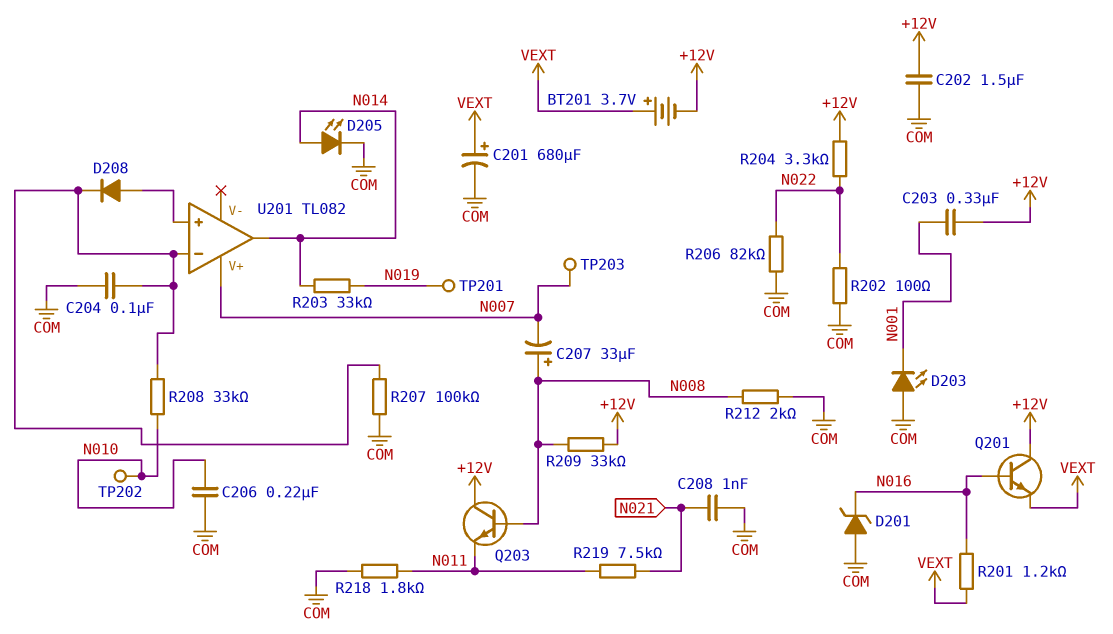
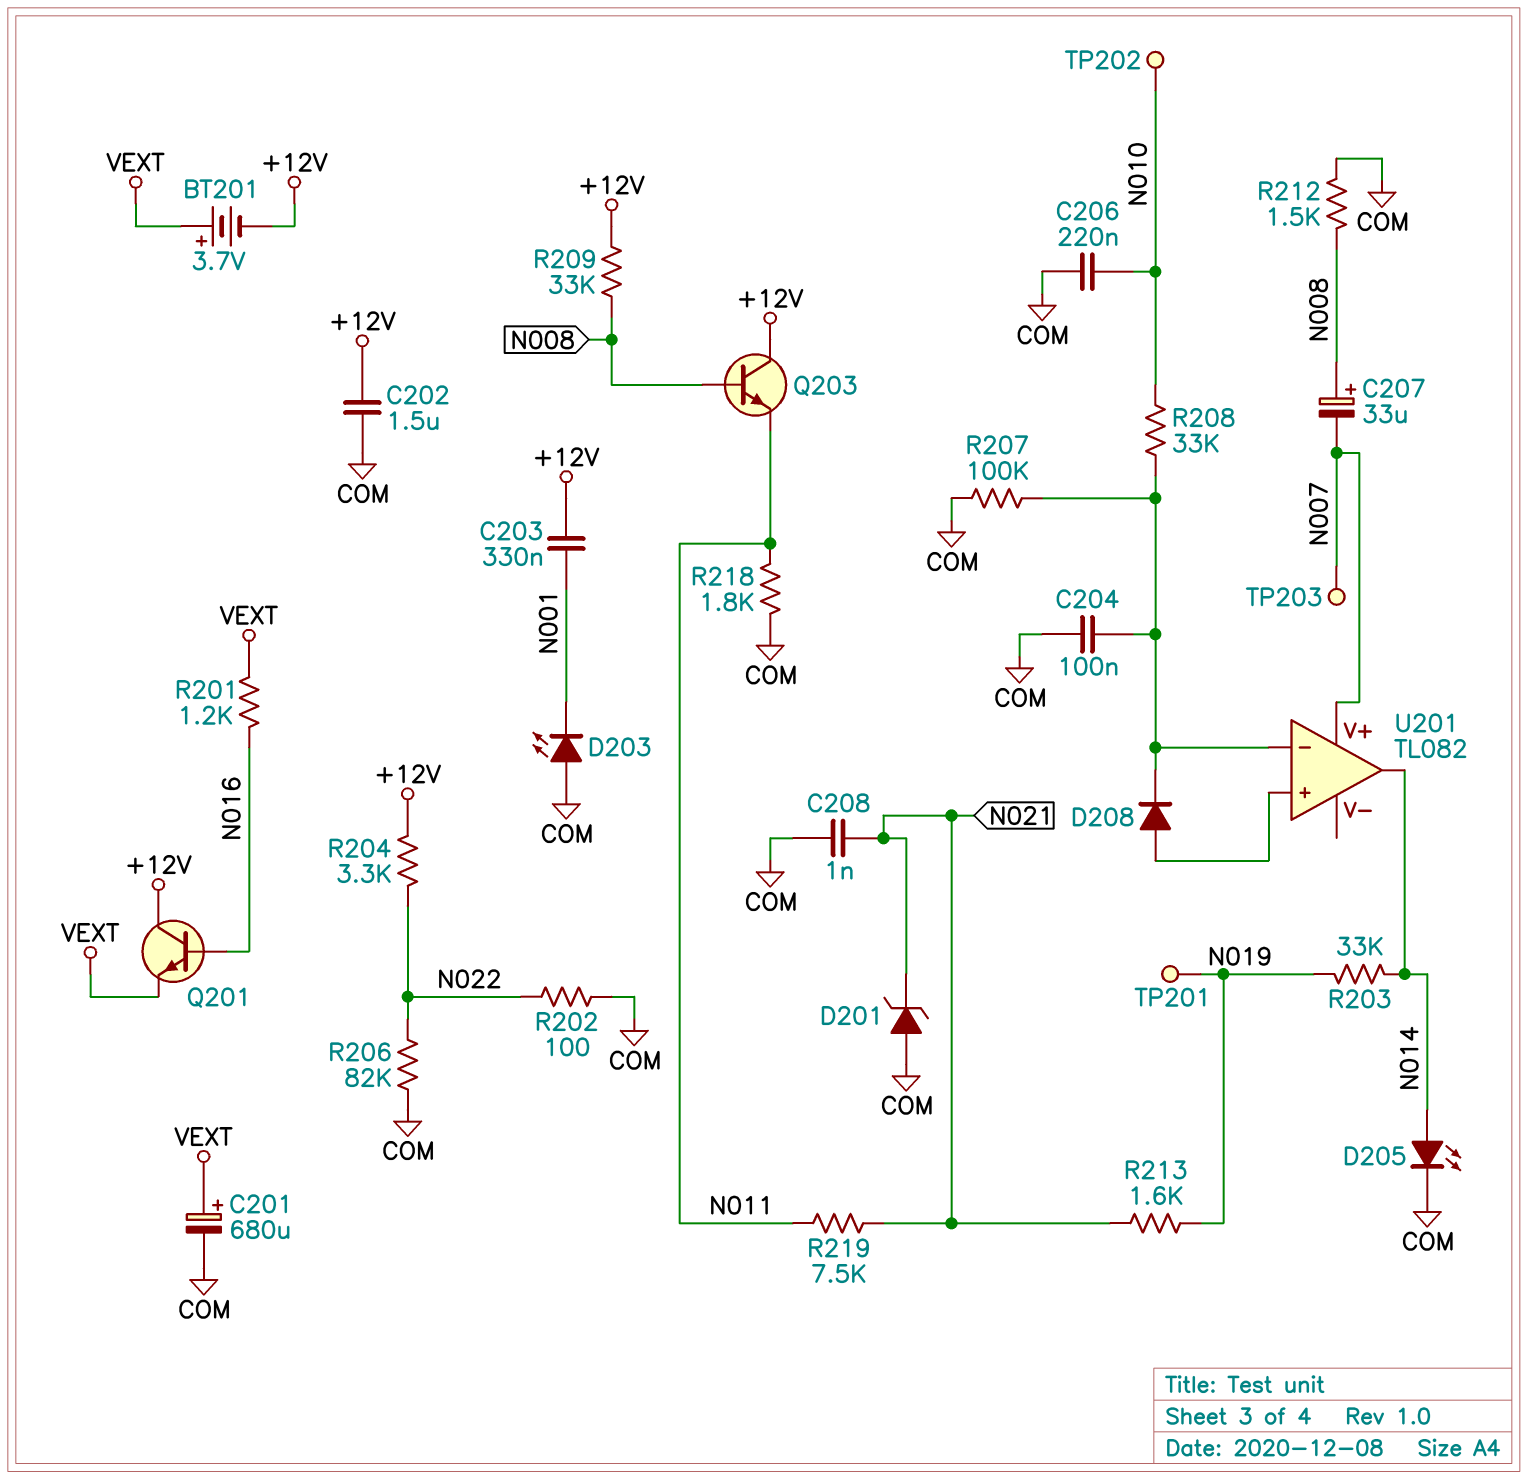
D201: zener (A COM, K N016) -> zener (A COM, K N021)
R212: 2k (COM, N008) -> 1.5k (COM, N008)
R213: none -> 1.6k (N019, N021)

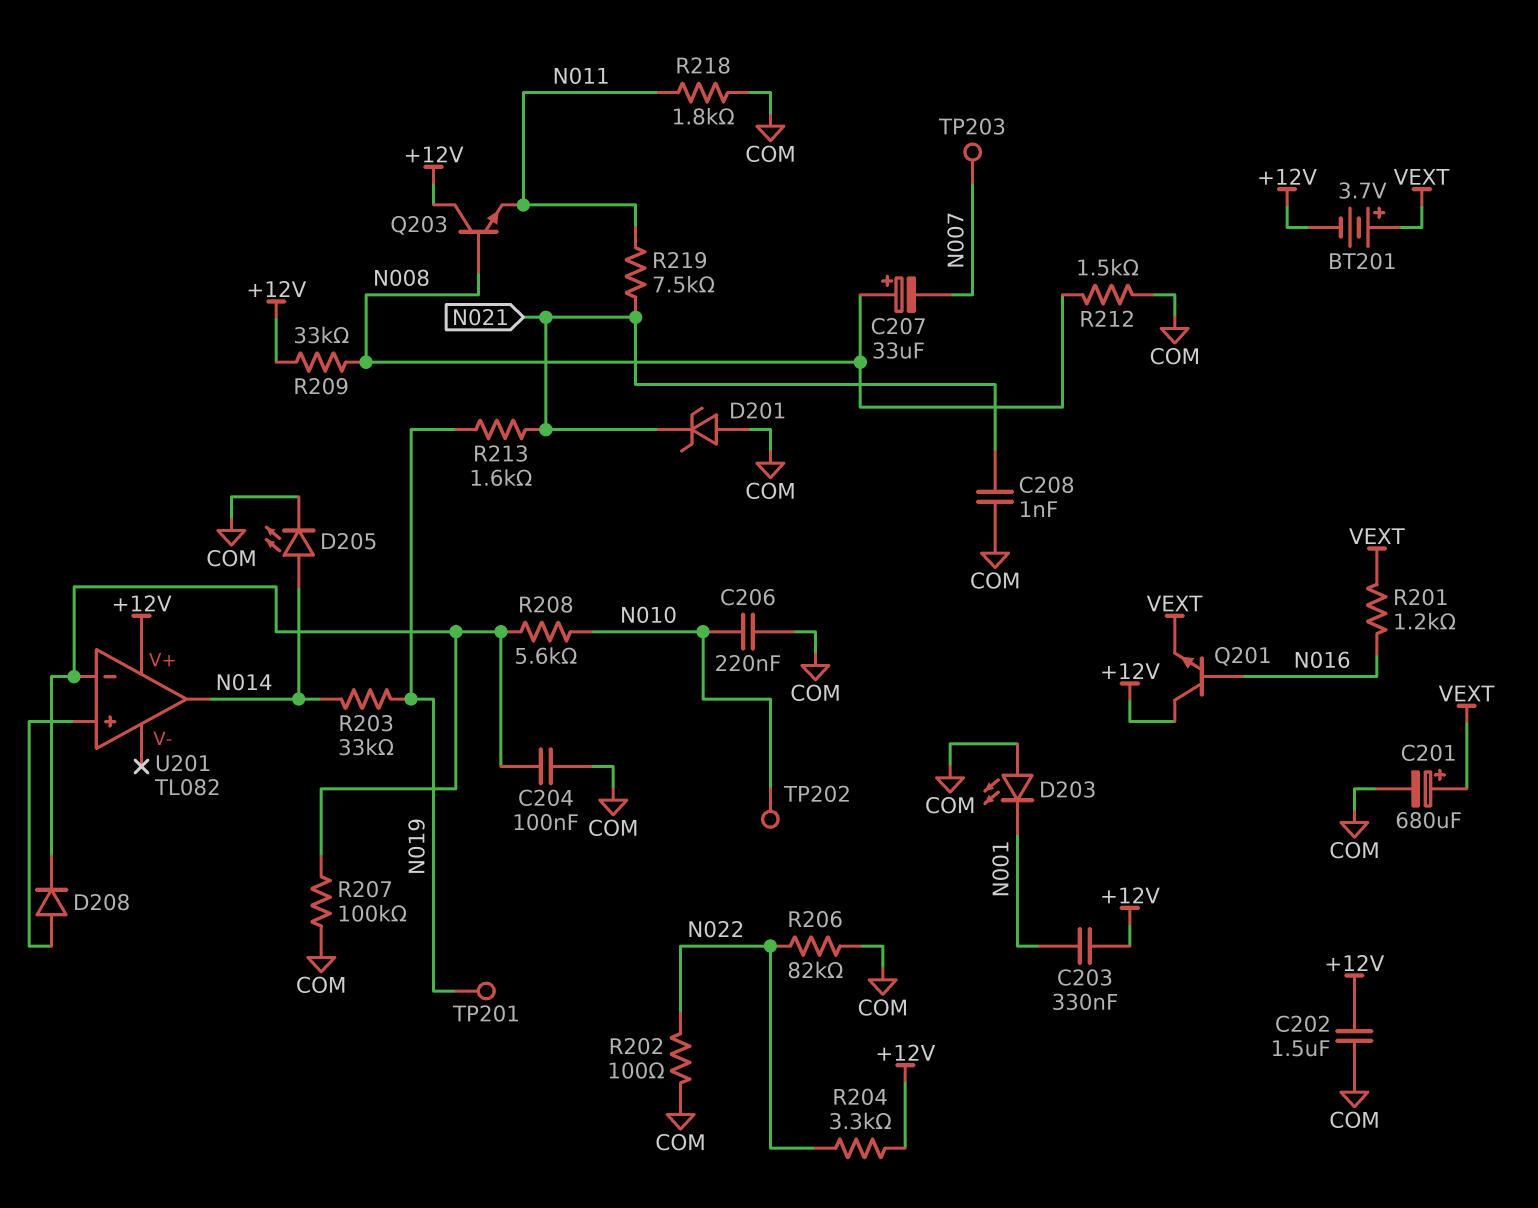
R208: 33k (N010, U201/in-) -> 5.6k (N010, U201/in-)
U201 pin V+: N007 -> +12V

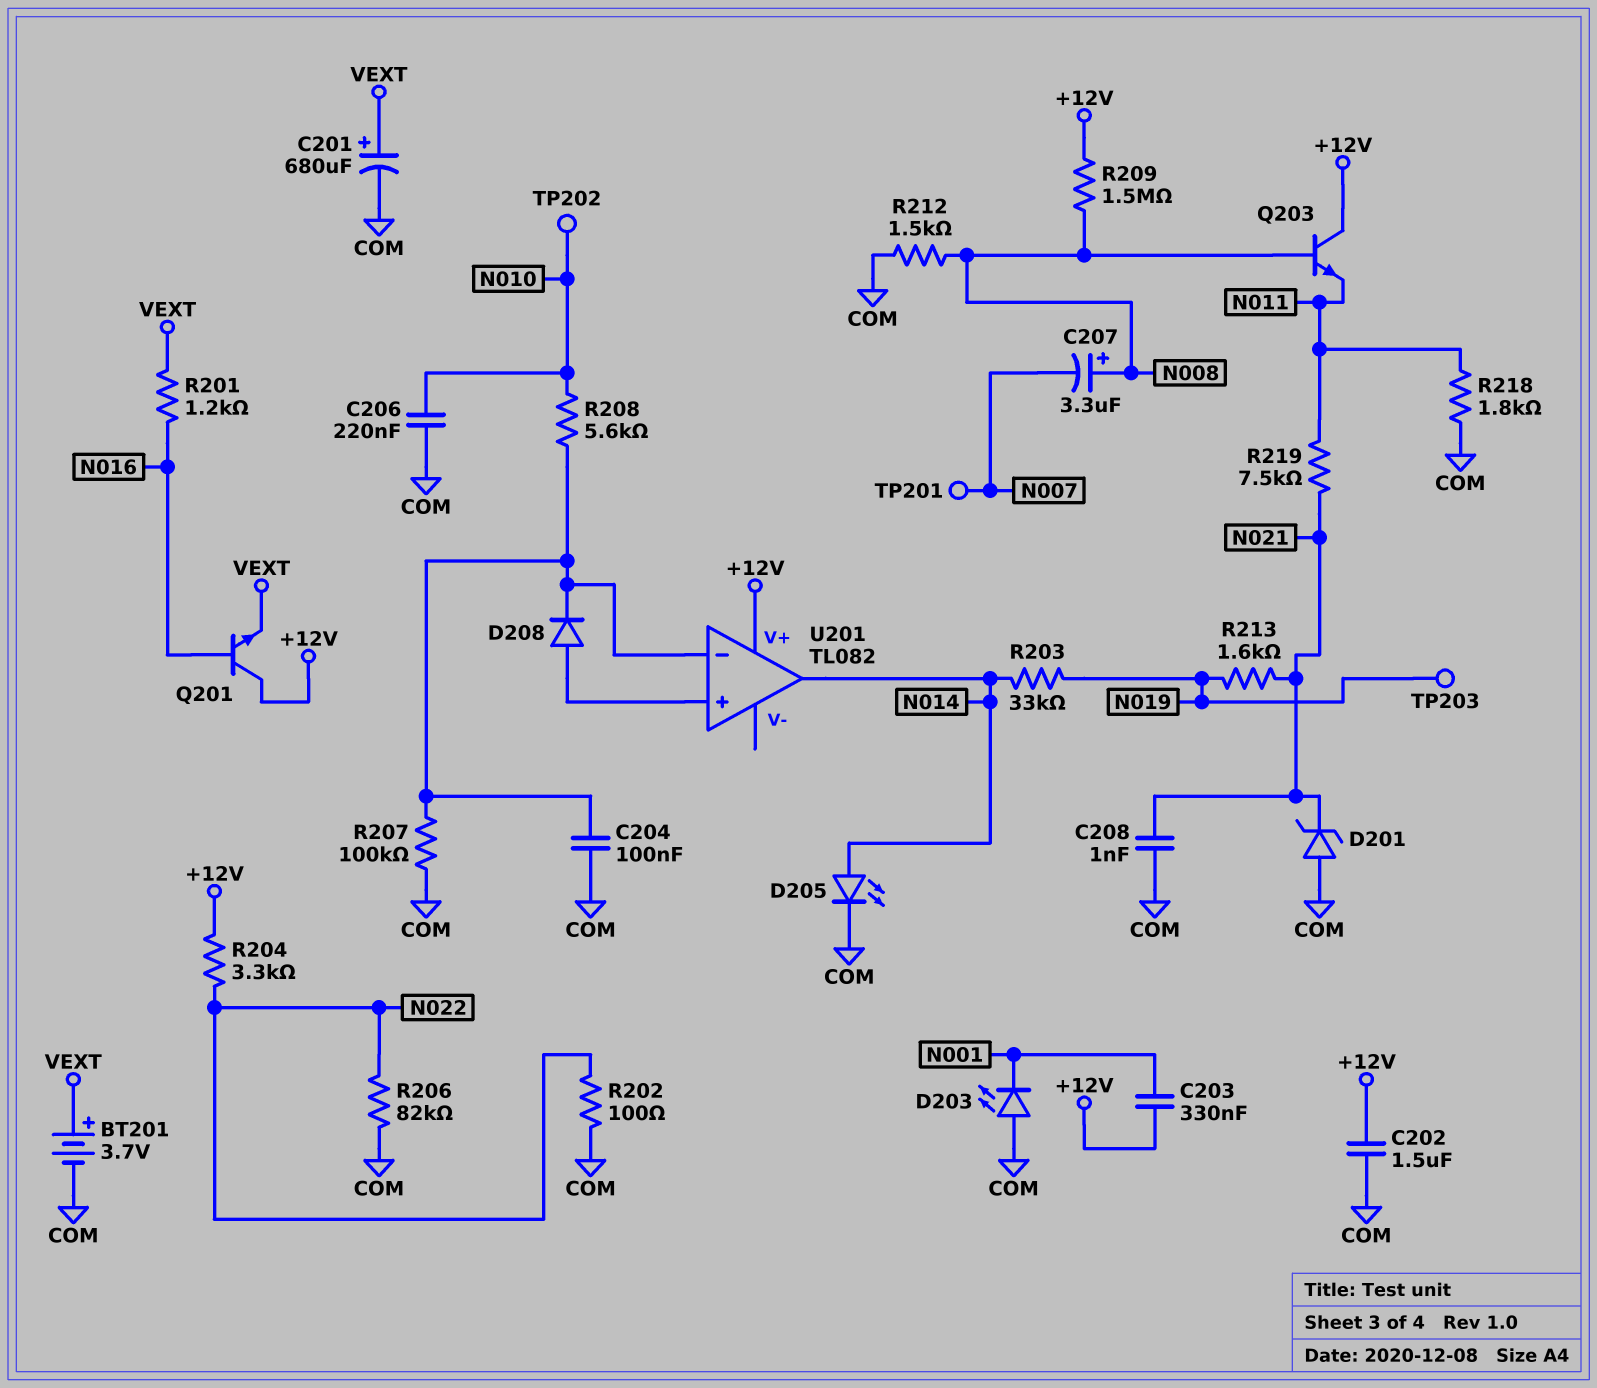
BT201: 3.7V (plus VEXT, minus +12V) -> 3.7V (plus VEXT, minus COM)
C207: 33uF (plus N008, minus N007) -> 3.3uF (plus N008, minus N007)
R209: 33k (+12V, N008) -> 1.5M (+12V, N008)
TP201: test point (N019) -> test point (N007)
TP203: test point (N007) -> test point (N019)

